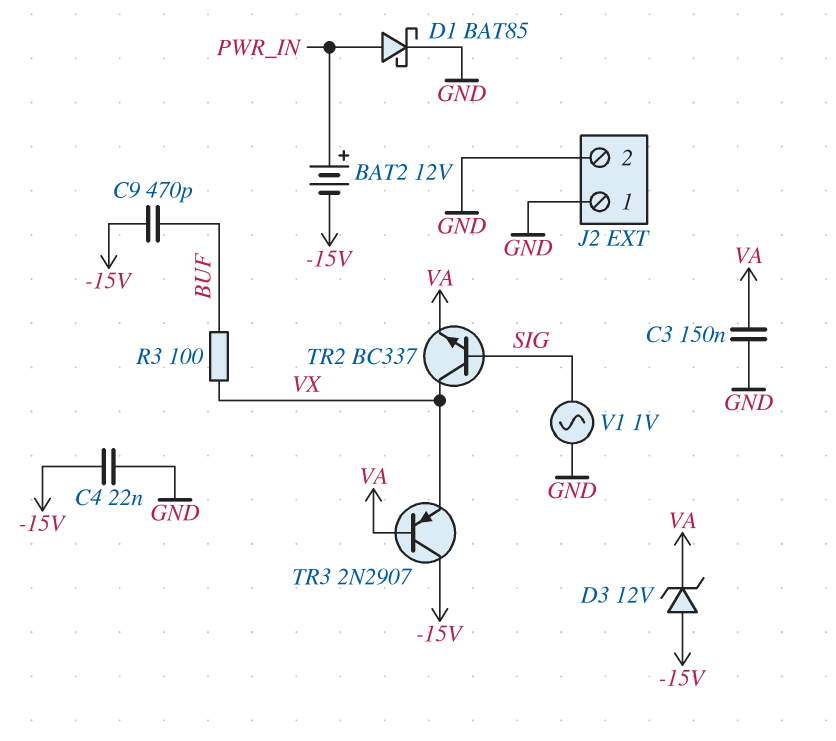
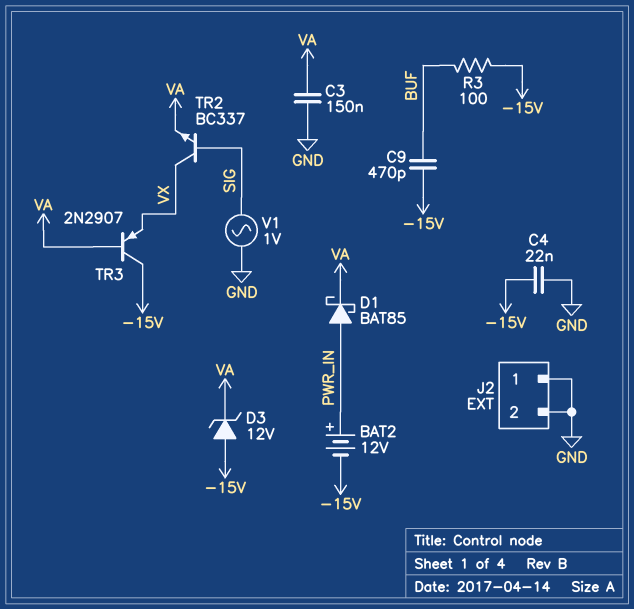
D1: schottky BAT85 (A PWR_IN, K GND) -> schottky BAT85 (A PWR_IN, K VA)
R3: 100 (BUF, VX) -> 100 (-15V, BUF)

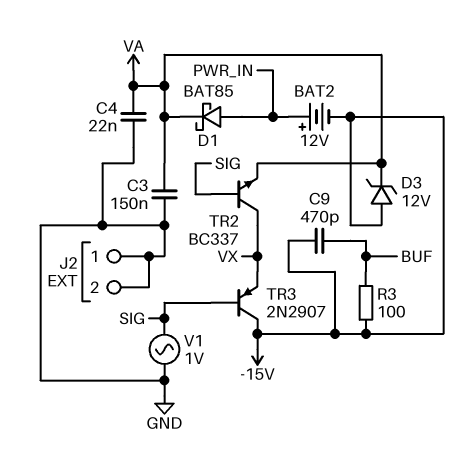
C4: 22nF (-15V, GND) -> 22nF (GND, VA)
TR3: PNP 2N2907 (B VA, C -15V, E VX) -> PNP 2N2907 (B SIG, C -15V, E VX)

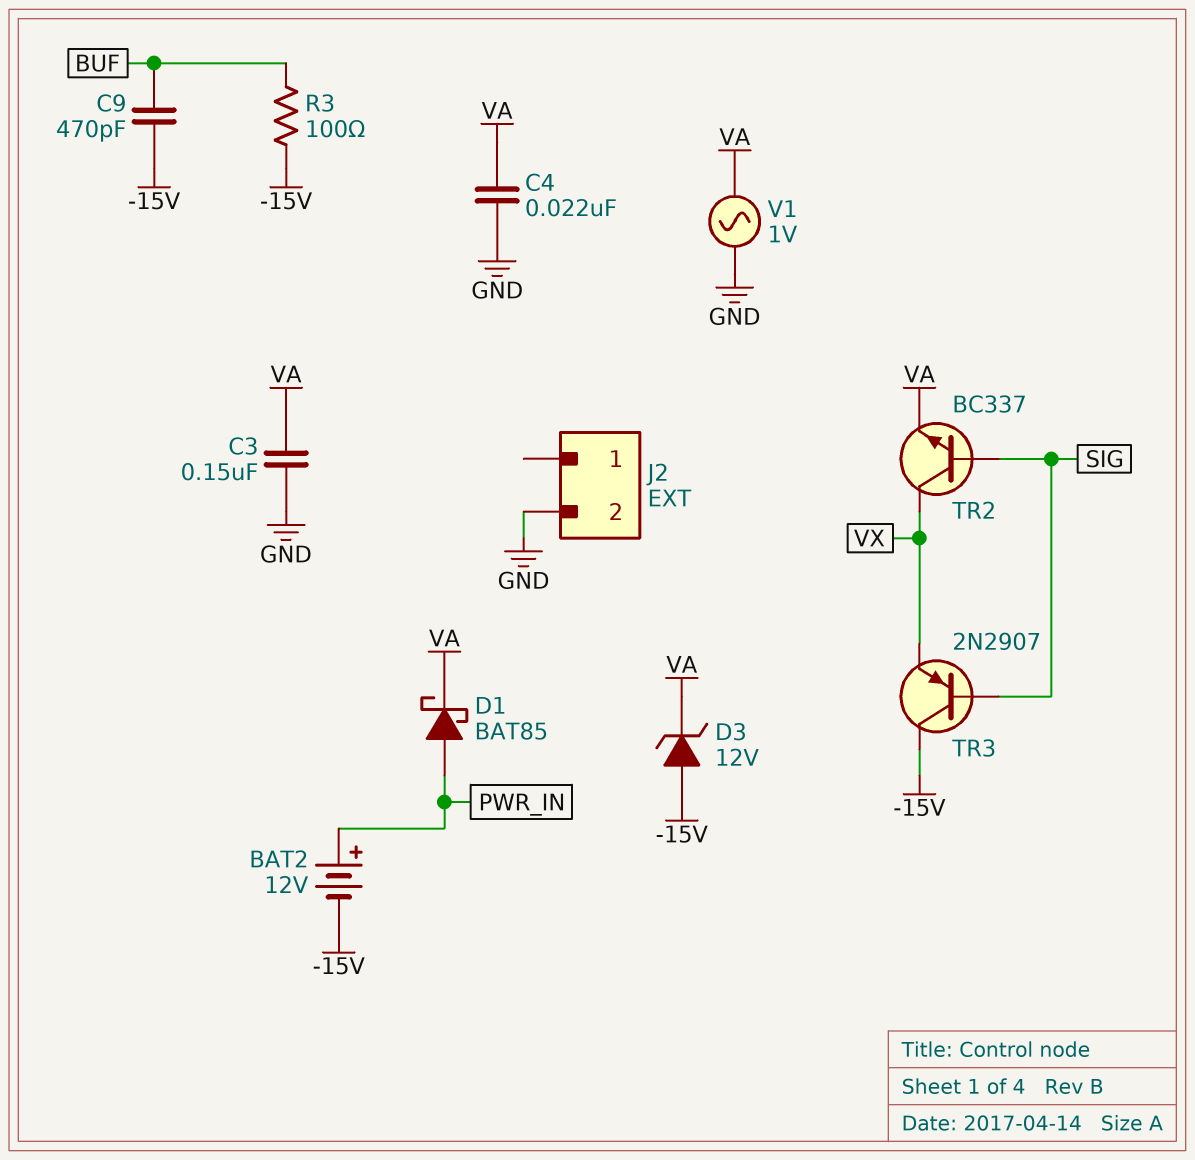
J2 pin 1: GND -> none
V1: AC 1V (GND, SIG) -> AC 1V (GND, VA)

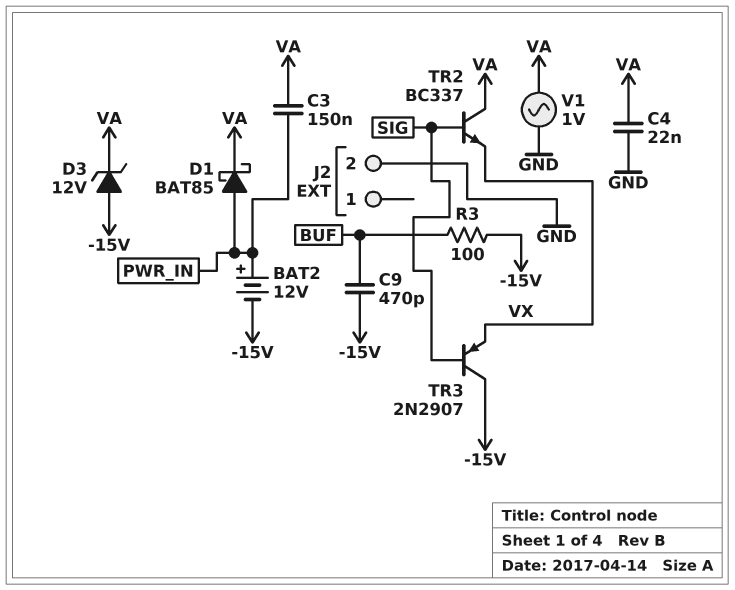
C3: 150nF (GND, VA) -> 150nF (PWR_IN, VA)
TR2: NPN BC337 (B SIG, C VX, E VA) -> NPN BC337 (B SIG, C VA, E VX)

